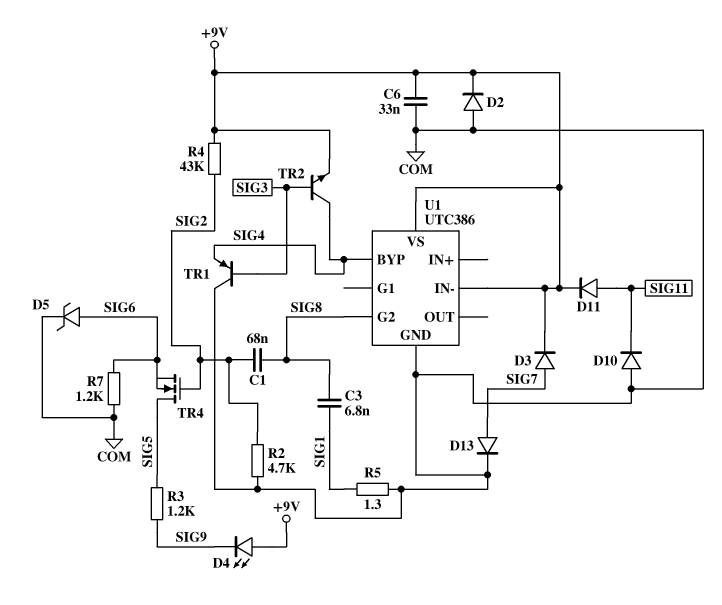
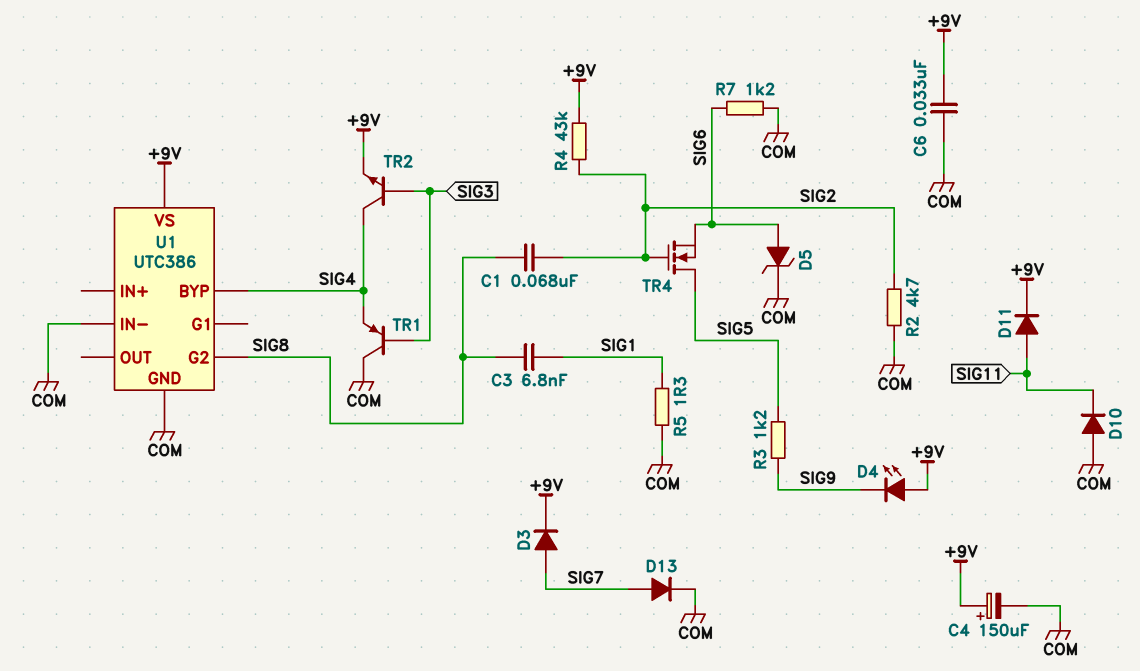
C4: none -> 150uF (plus +9V, minus COM)
D2: diode (A COM, K +9V) -> none
U1 pin IN-: +9V -> COM

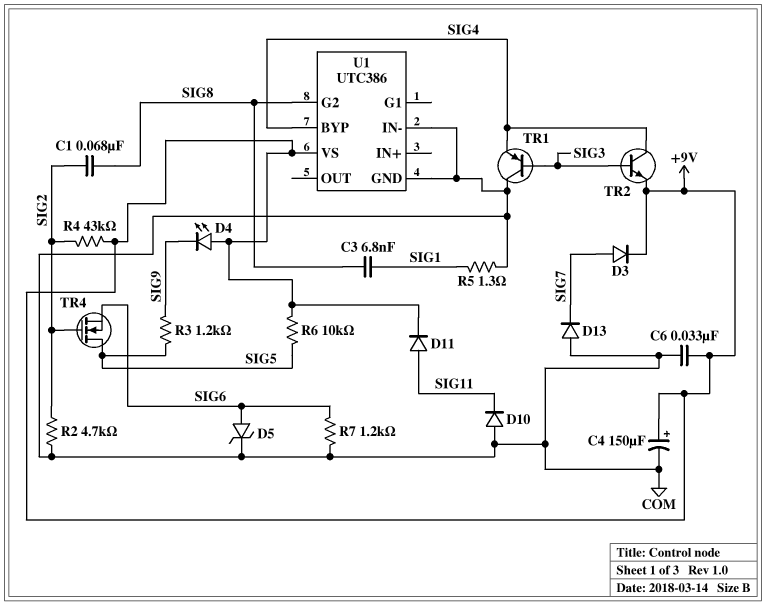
D13: diode (A SIG7, K COM) -> diode (A COM, K SIG7)
R6: none -> 10k (+9V, SIG5)

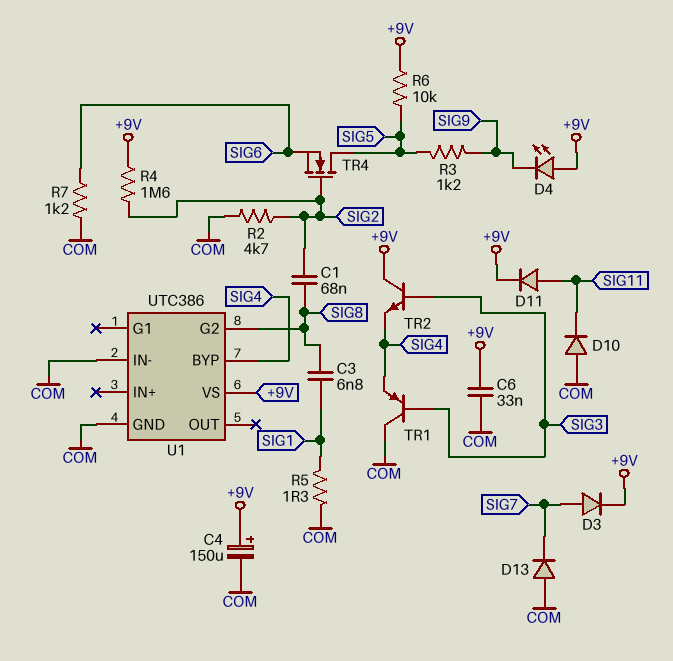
D5: zener (A SIG6, K COM) -> none
R4: 43k (+9V, SIG2) -> 1.6M (+9V, SIG2)
TR2: NPN (B SIG3, C SIG4, E +9V) -> NPN (B SIG3, C +9V, E SIG4)

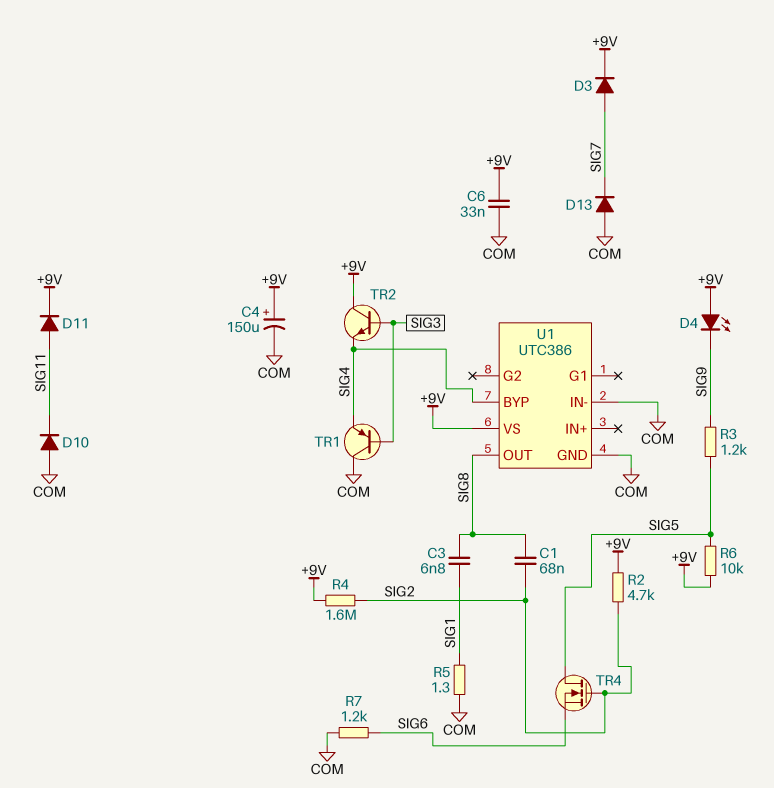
R2: 4.7k (COM, SIG2) -> 4.7k (+9V, SIG2)
U1 pin G2: SIG8 -> none
U1 pin OUT: none -> SIG8

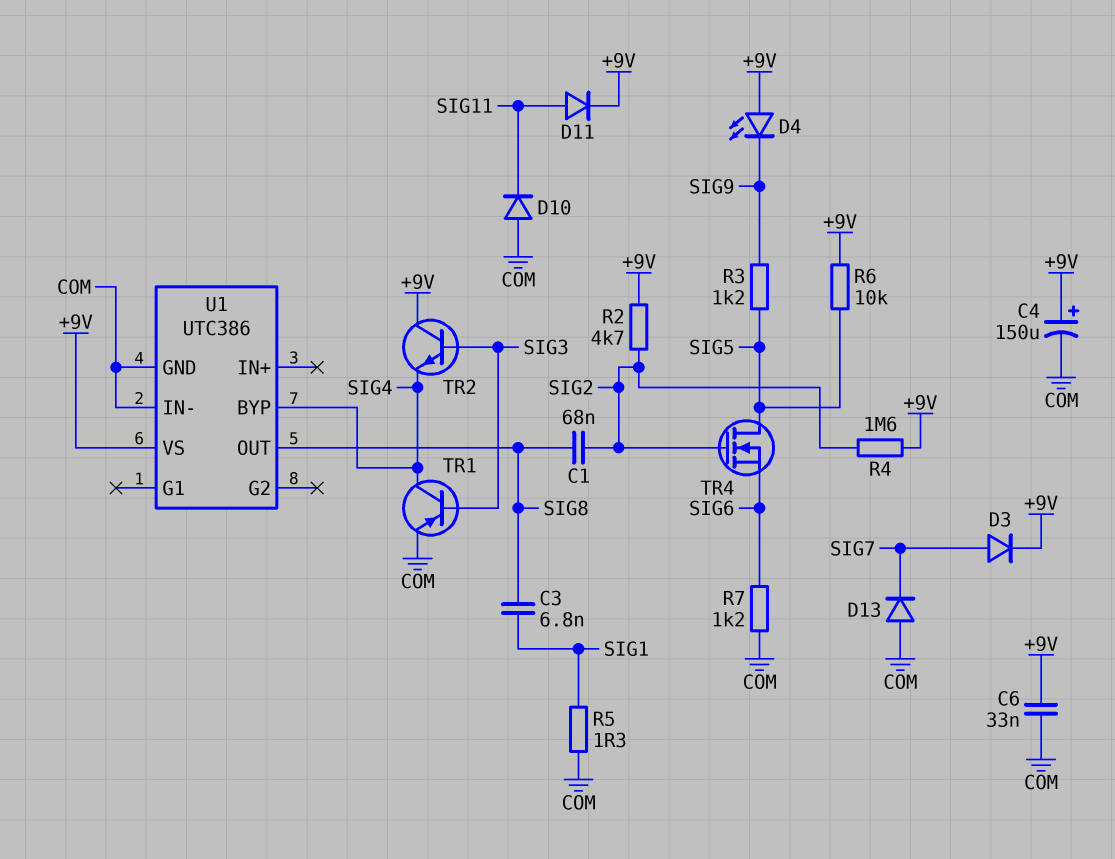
TR1: PNP (B SIG3, C COM, E SIG4) -> PNP (B SIG3, C SIG4, E COM)

